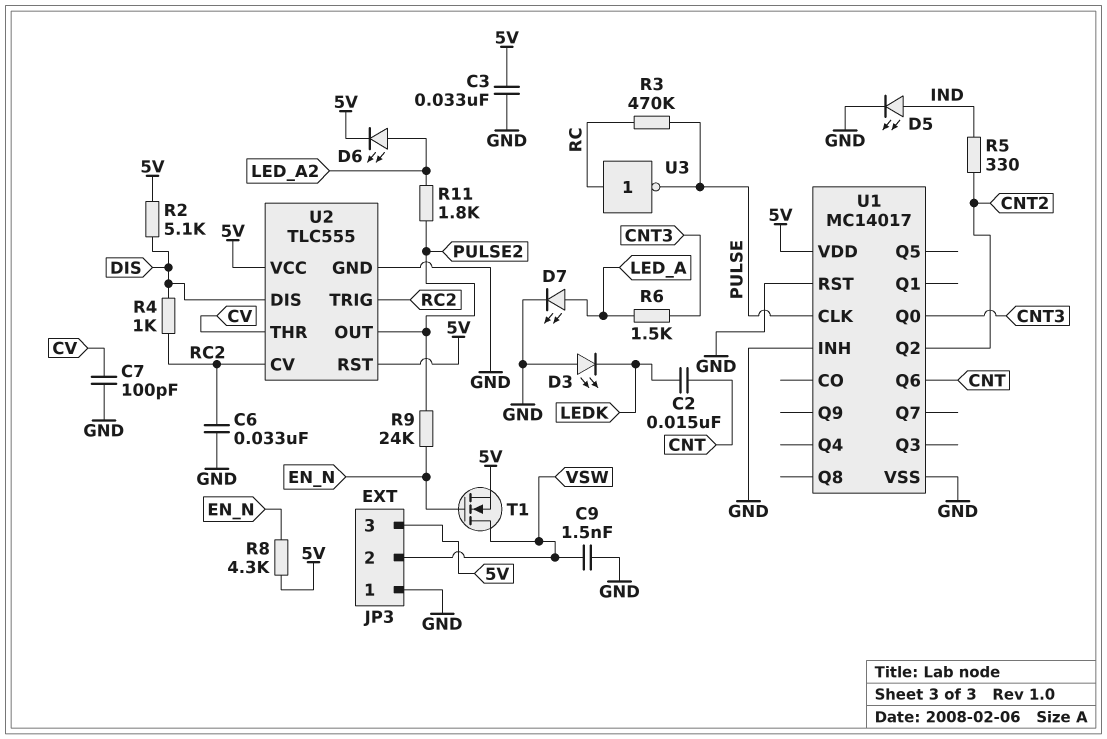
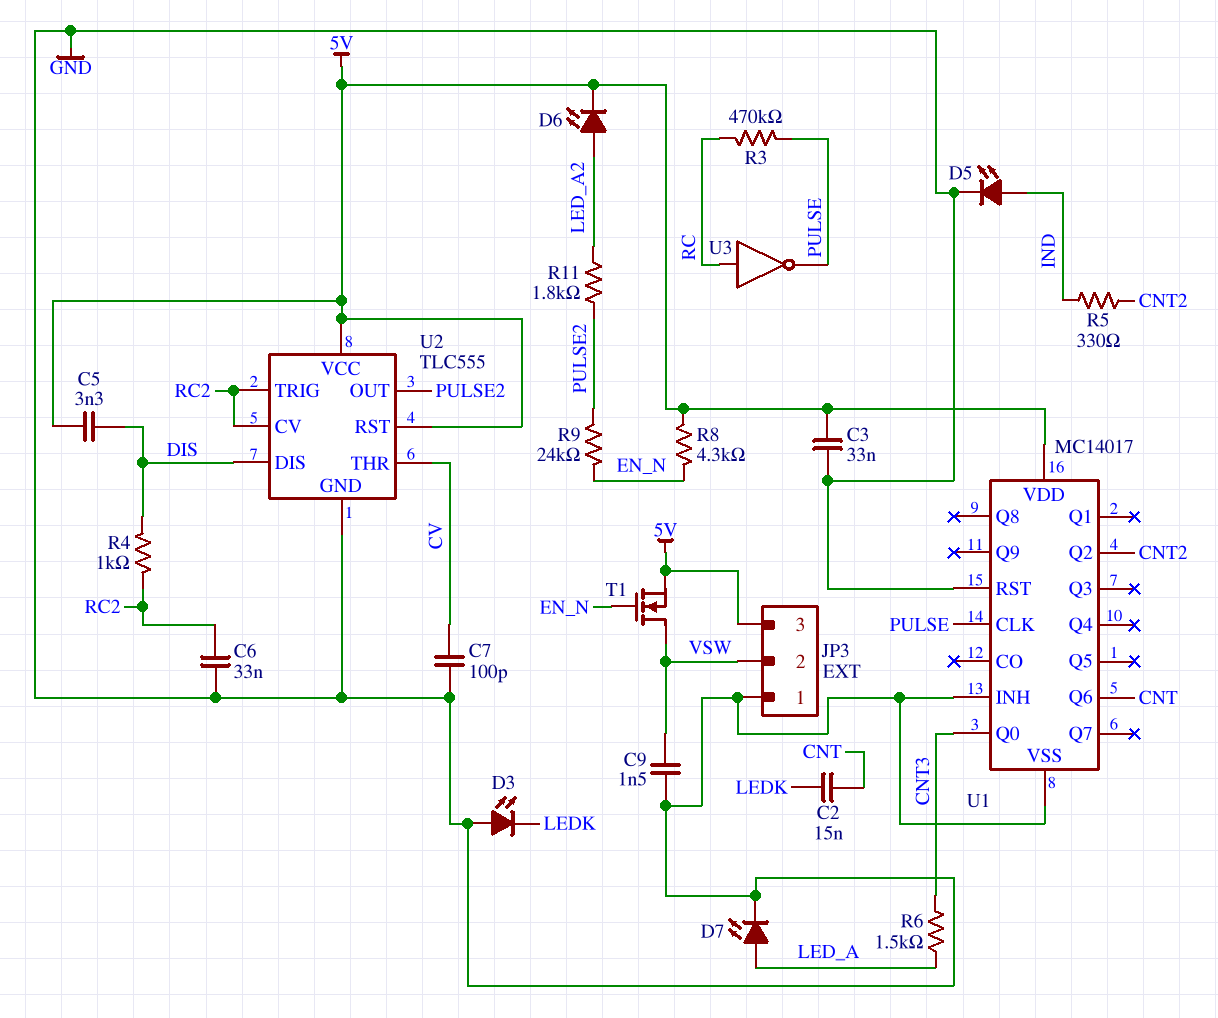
C5: none -> 3.3nF (5V, DIS)
R2: 5.1k (5V, DIS) -> none

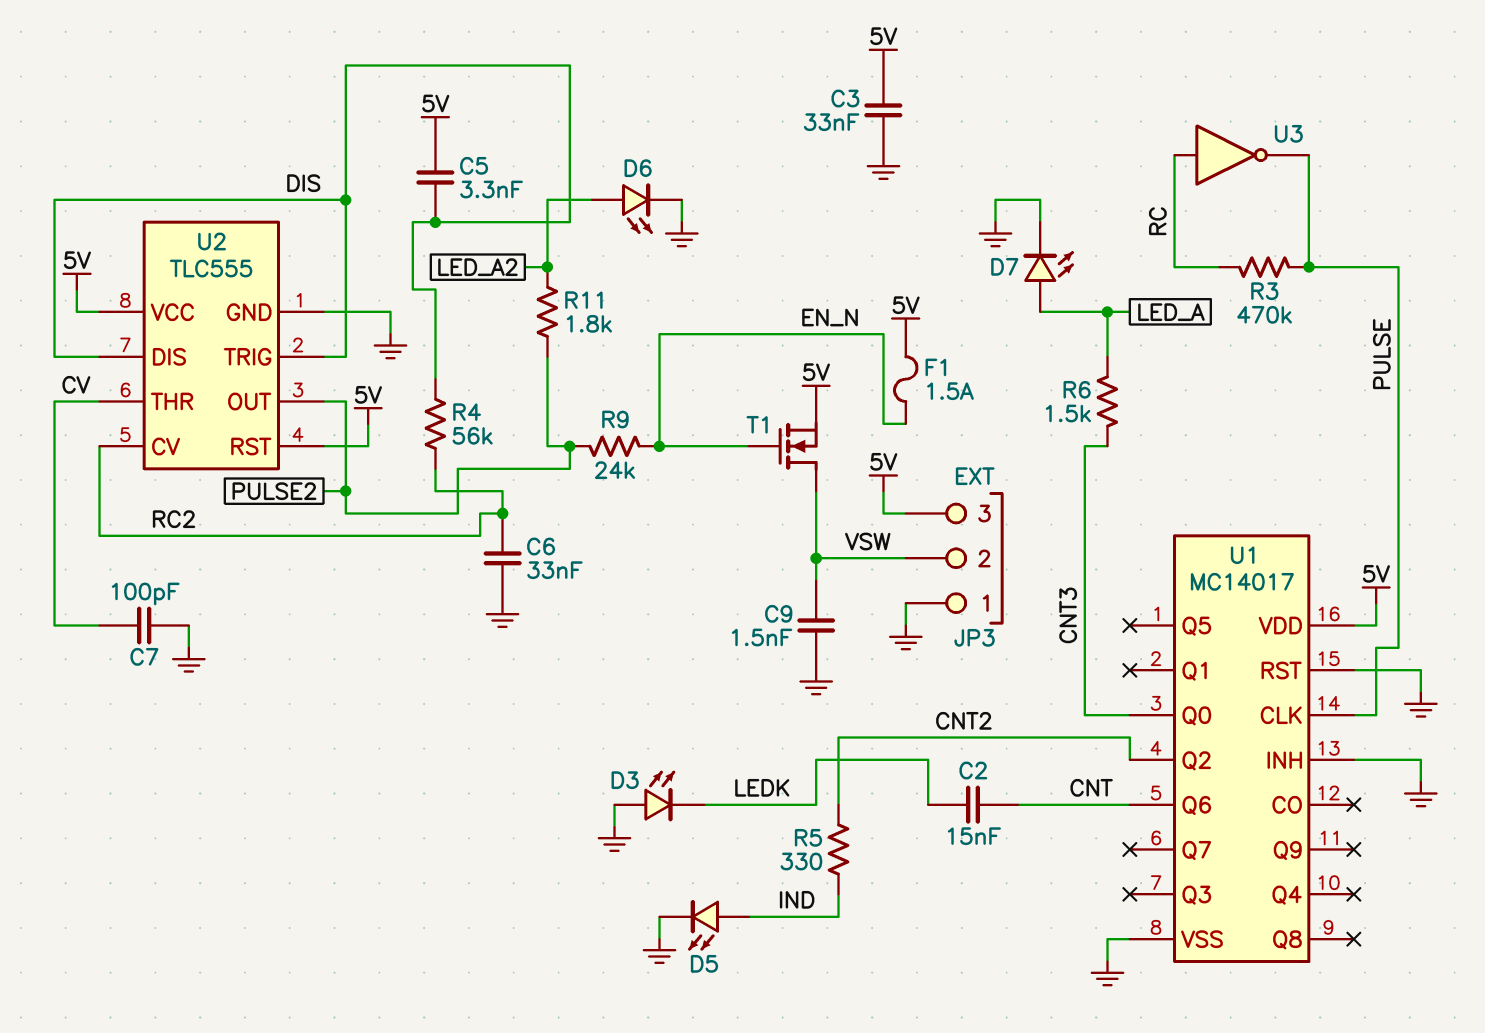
D6: LED (A LED_A2, K 5V) -> LED (A LED_A2, K GND)
F1: none -> 1.5A (5V, EN_N)
R4: 1k (DIS, RC2) -> 56k (DIS, RC2)
R8: 4.3k (5V, EN_N) -> none
U2 pin TRIG: RC2 -> DIS

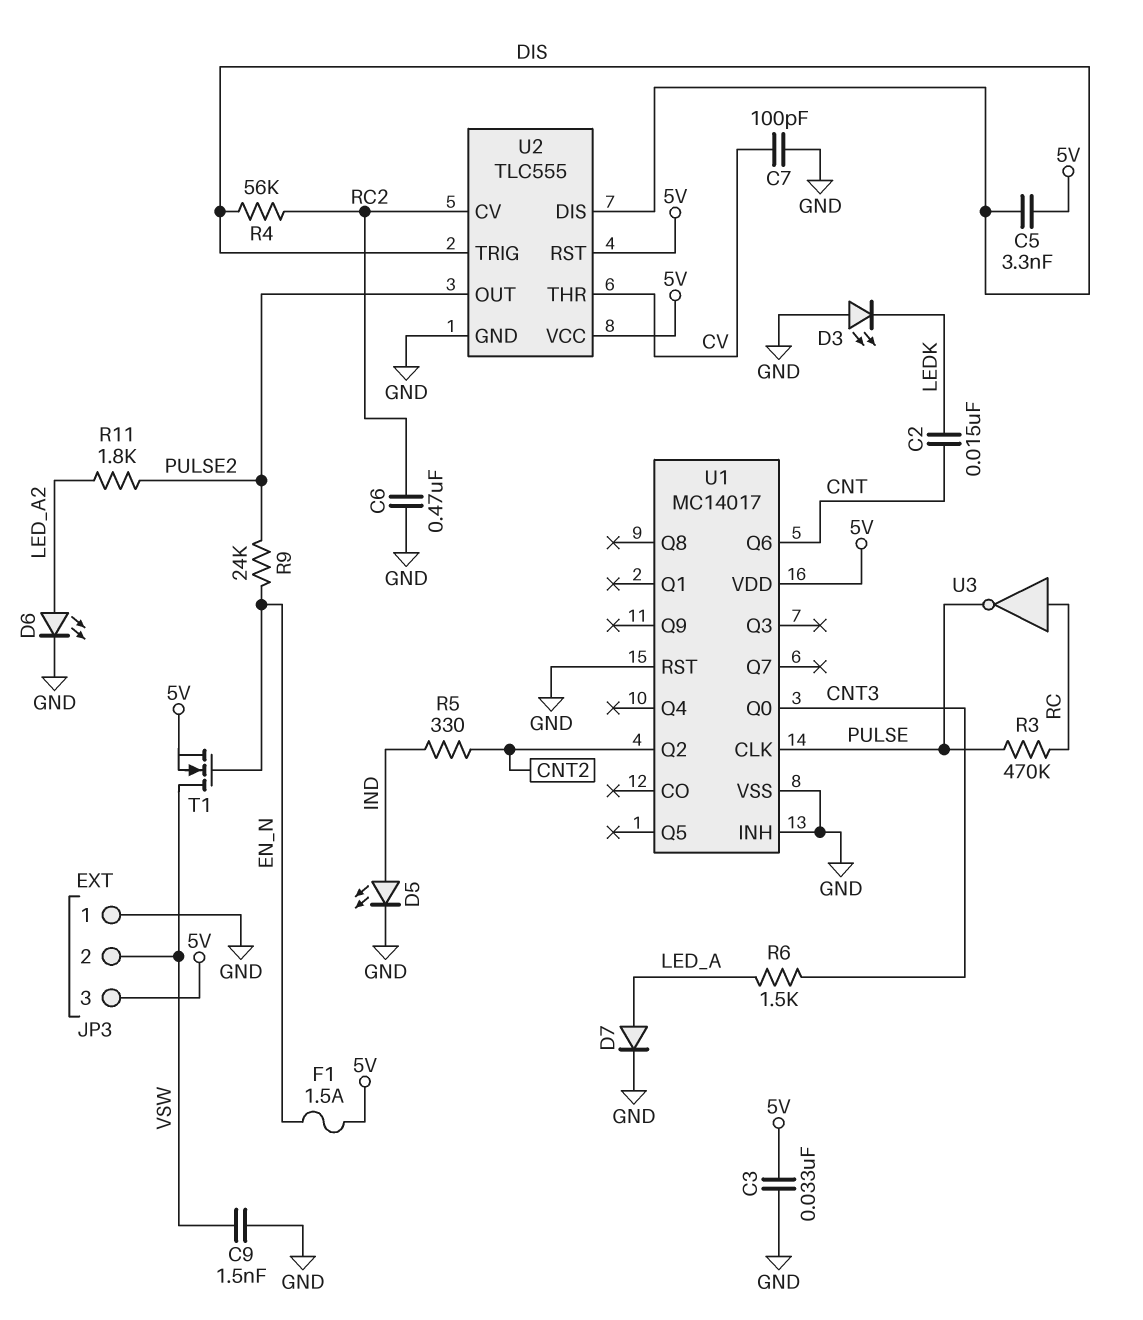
C6: 33nF (GND, RC2) -> 470nF (GND, RC2)
D7: LED (A LED_A, K GND) -> diode (A LED_A, K GND)

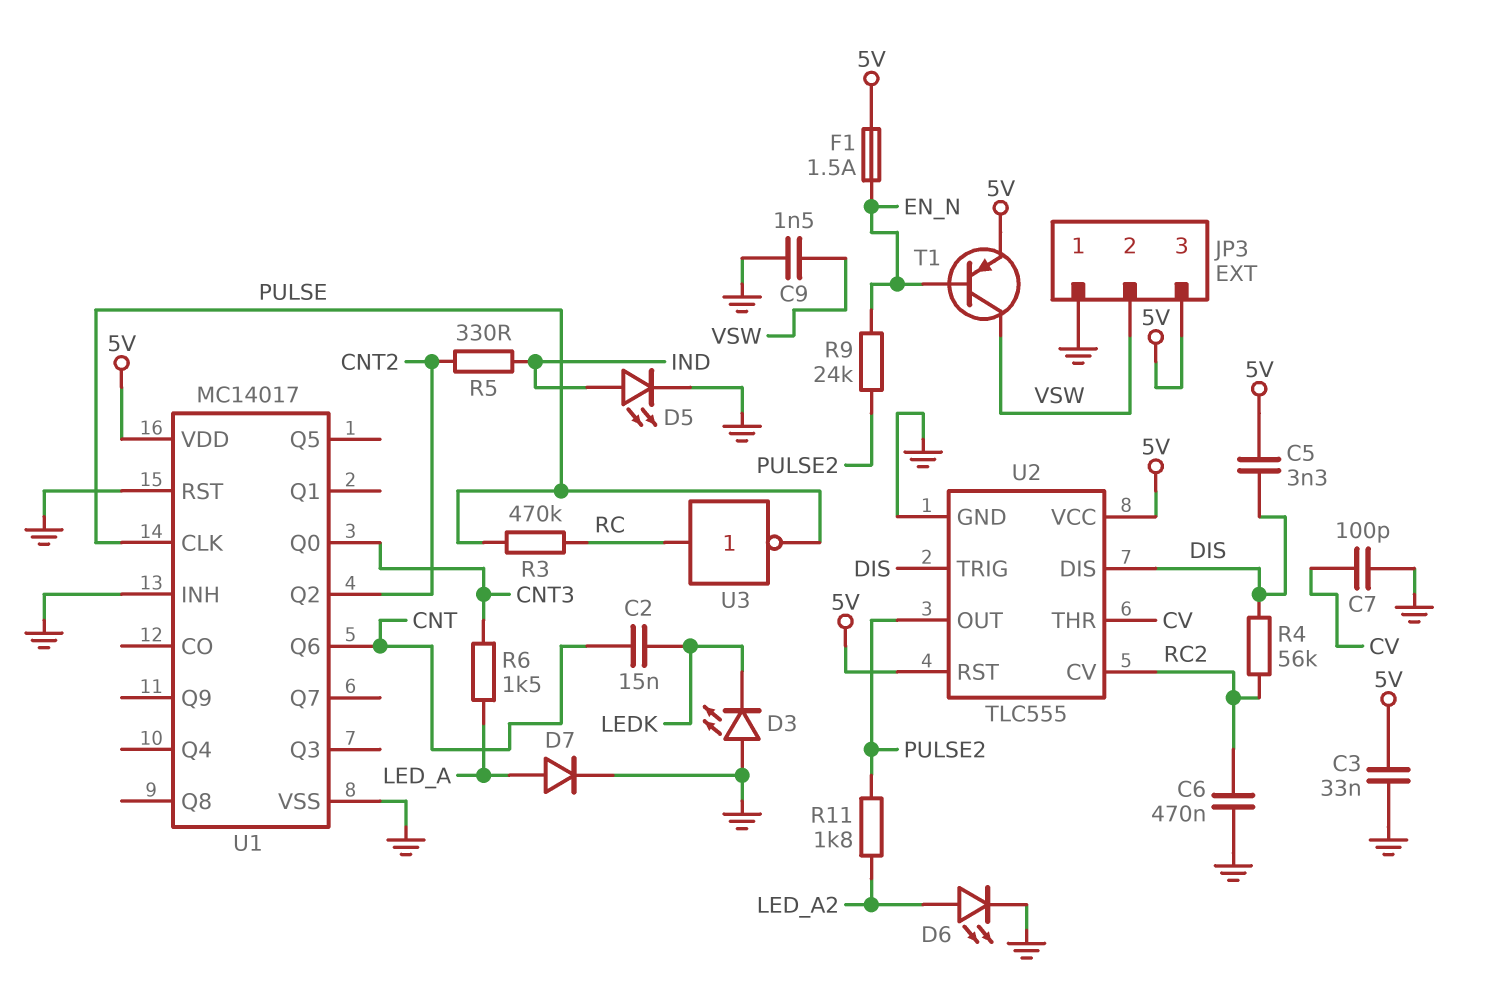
T1: NMOS (G EN_N, D VSW, S 5V) -> PNP (B EN_N, C VSW, E 5V)

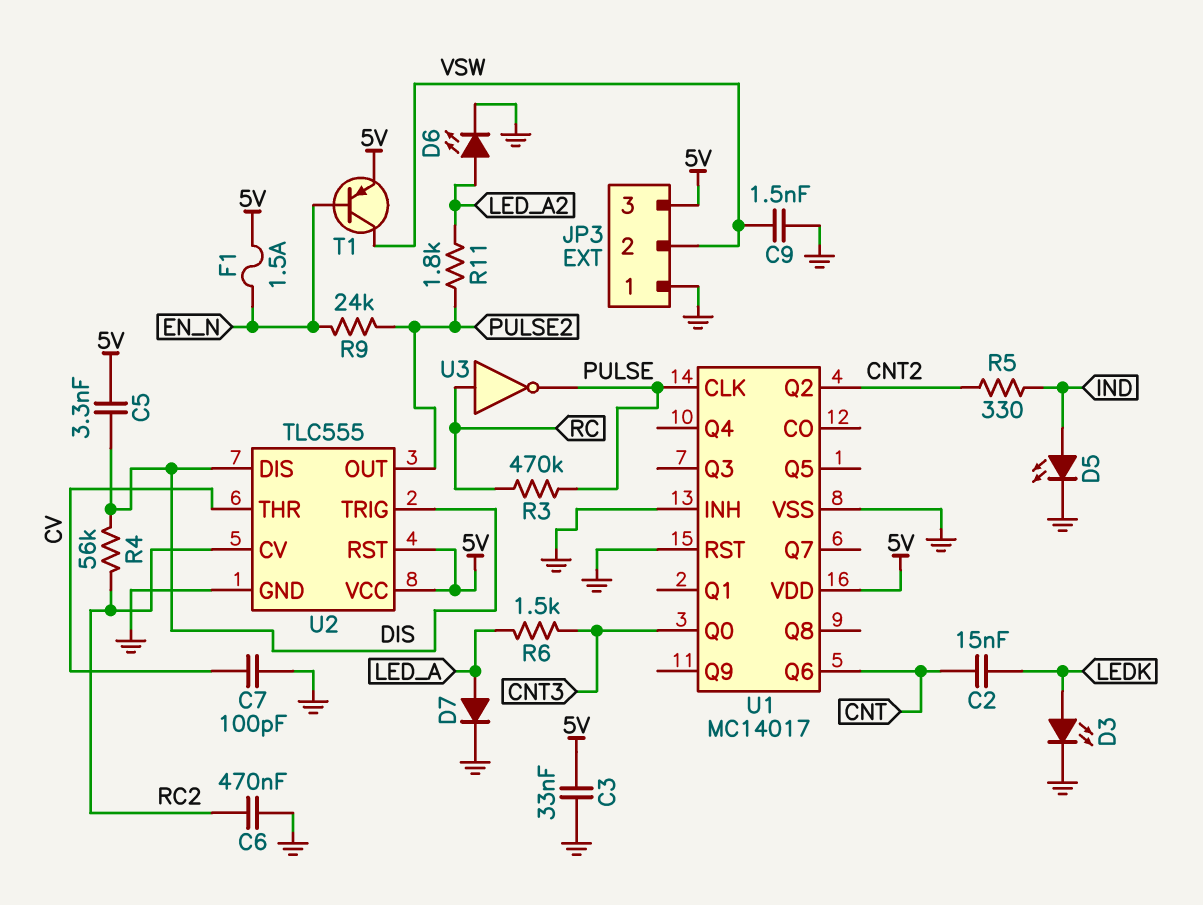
D3: LED (A GND, K LEDK) -> LED (A LEDK, K GND)

